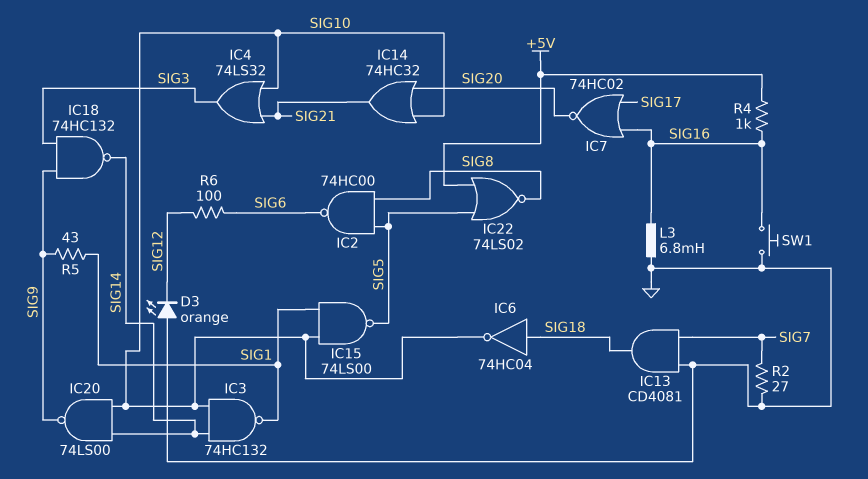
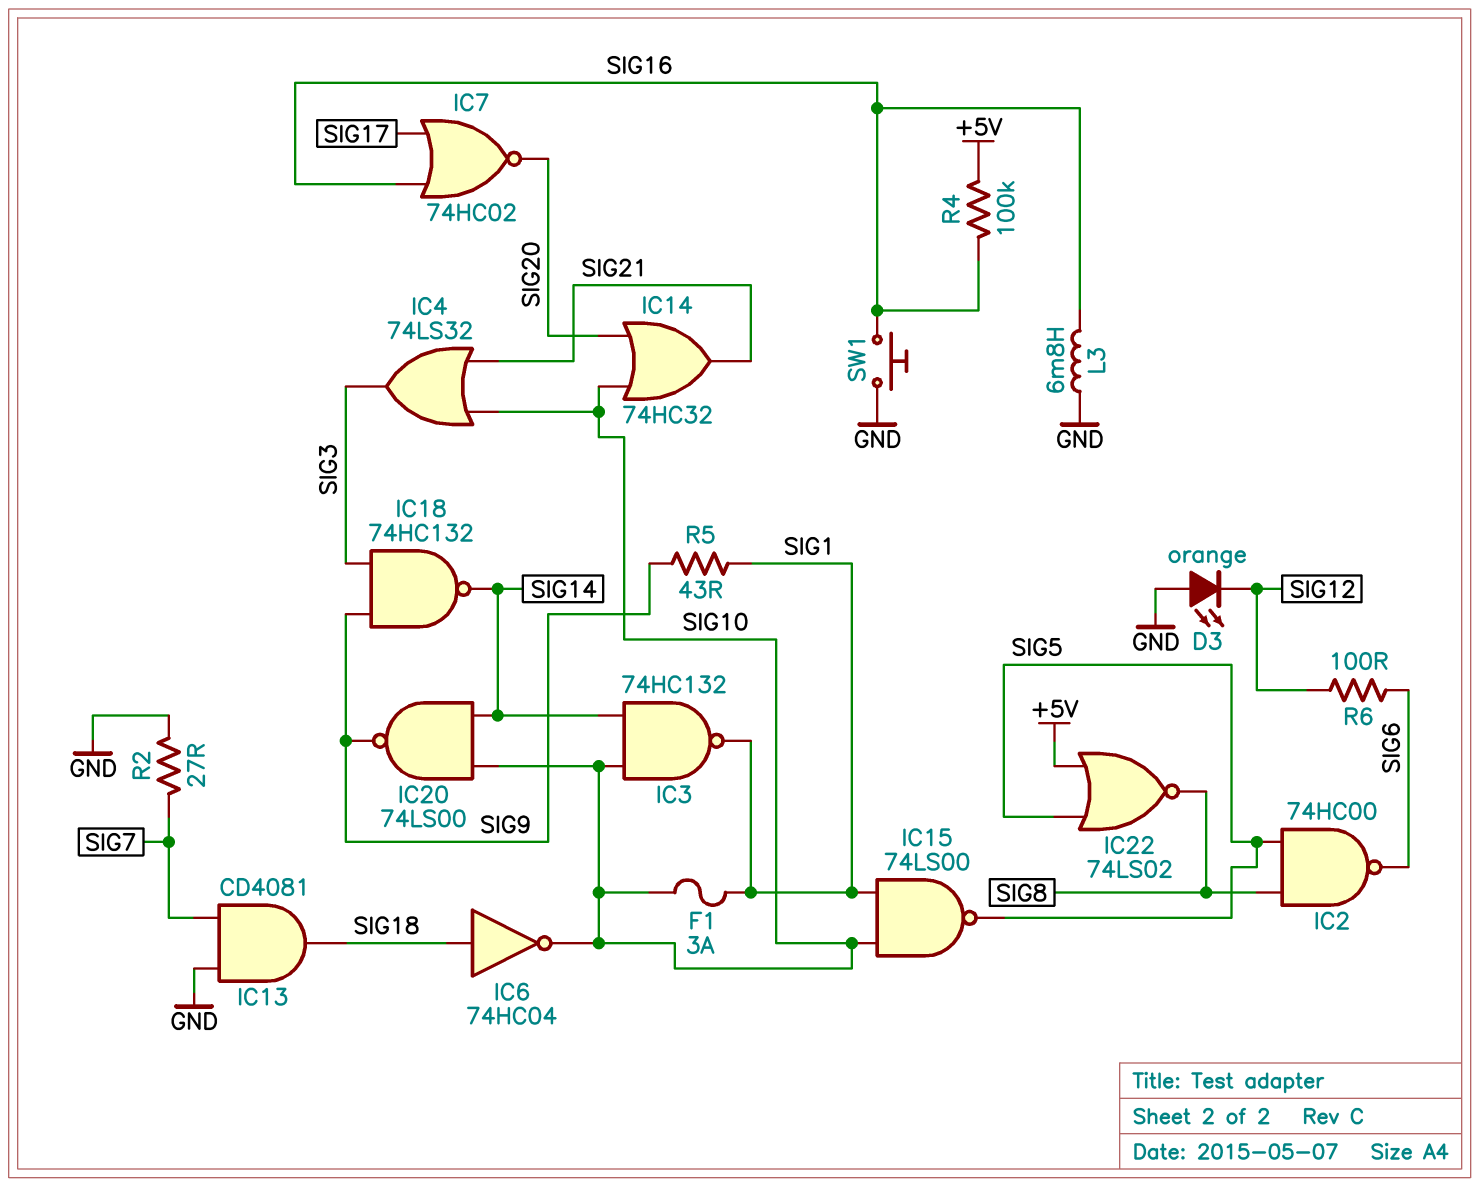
F1: none -> 3A (SIG1, SIG10)
R4: 1k (+5V, SIG16) -> 100k (+5V, SIG16)

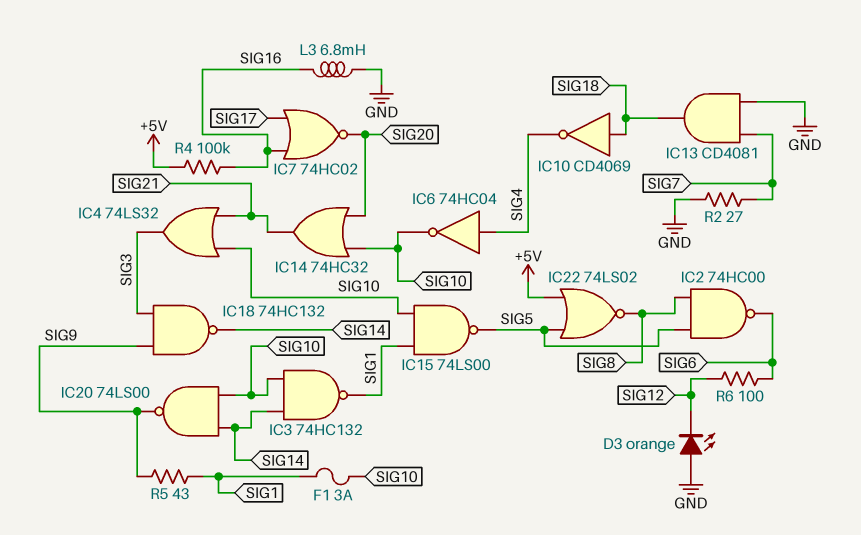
IC6: NOT 74HC04 (in SIG18, out SIG10) -> NOT 74HC04 (in SIG4, out SIG10)
IC10: none -> NOT CD4069 (in SIG18, out SIG4)
SW1: button (GND, SIG16) -> none

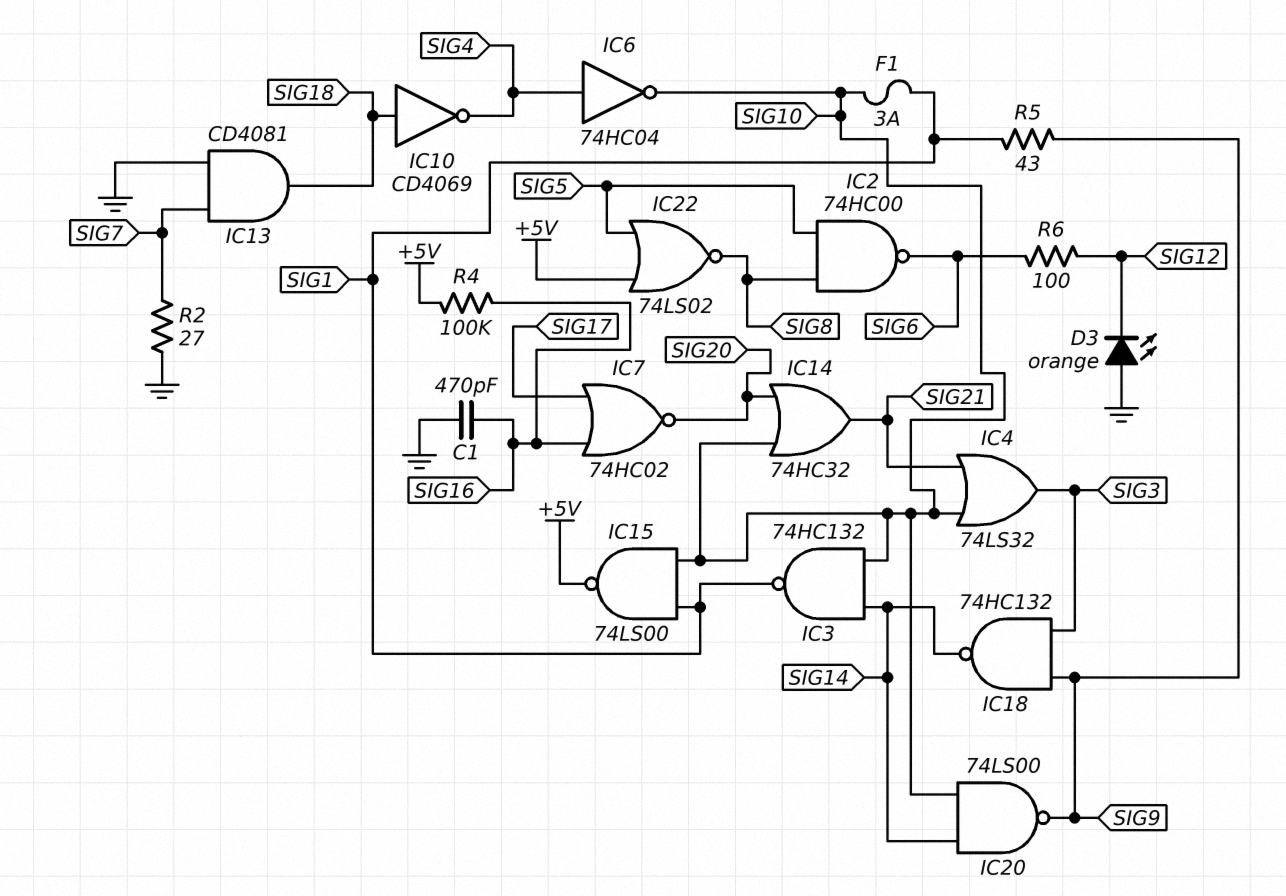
C1: none -> 470pF (GND, SIG16)
IC15: NAND 74LS00 (in SIG1, in SIG10, out SIG5) -> NAND 74LS00 (in SIG1, in SIG10, out +5V)
L3: 6.8mH (GND, SIG16) -> none

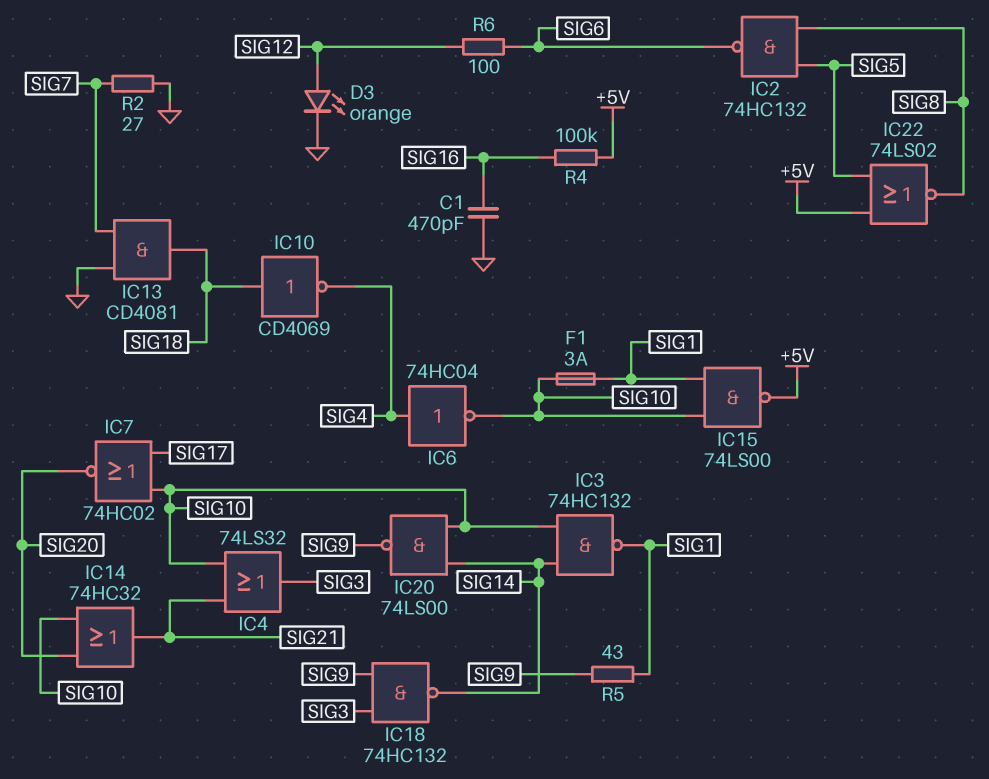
D3: LED orange (A GND, K SIG12) -> LED orange (A SIG12, K GND)
IC2: NAND 74HC00 (in SIG5, in SIG8, out SIG6) -> NAND 74HC132 (in SIG5, in SIG8, out SIG6)
IC7: NOR 74HC02 (in SIG16, in SIG17, out SIG20) -> NOR 74HC02 (in SIG10, in SIG17, out SIG20)

